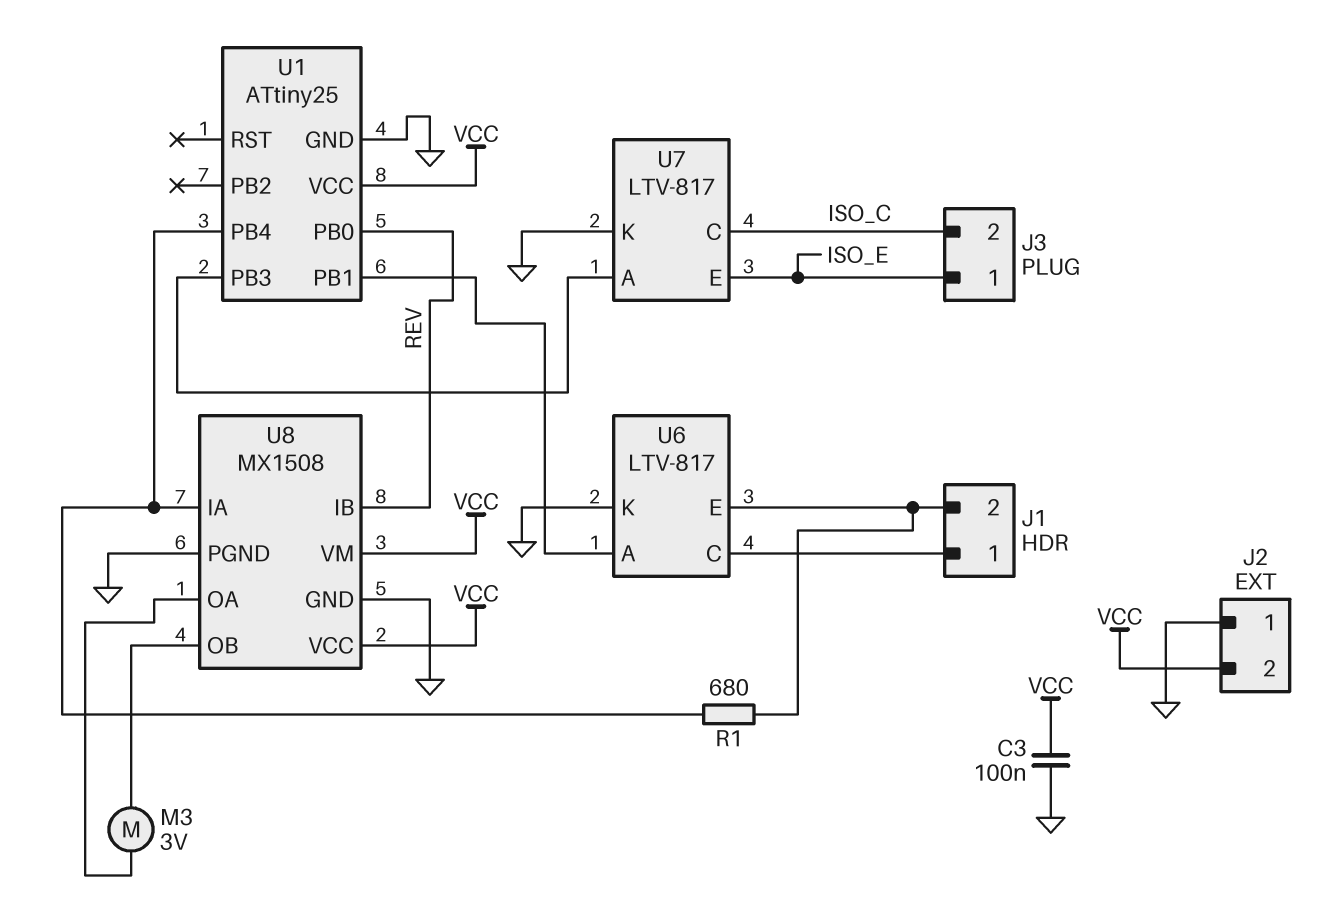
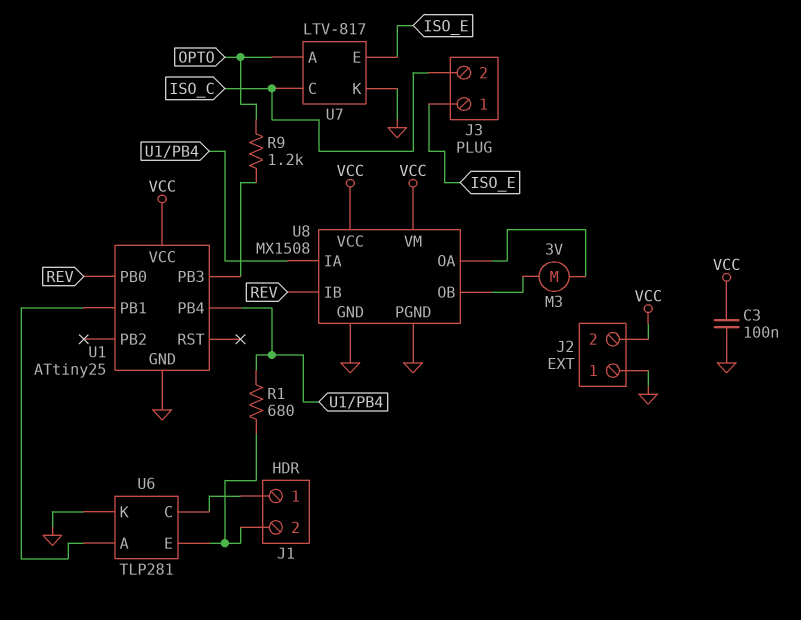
R9: none -> 1.2k (OPTO, U1/PB3)
U6: LTV-817 -> TLP281
U7 pin A: U1/PB3 -> OPTO

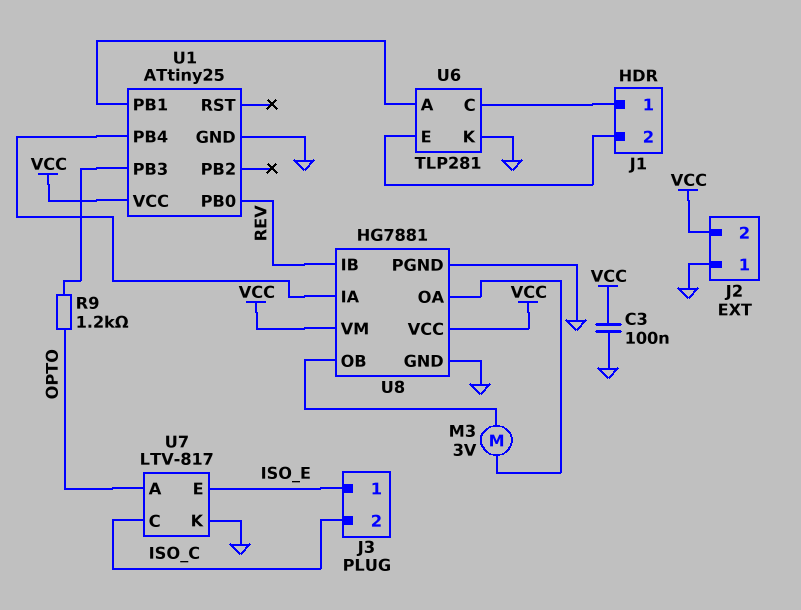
R1: 680 (J1/2, U1/PB4) -> none
U8: MX1508 -> HG7881

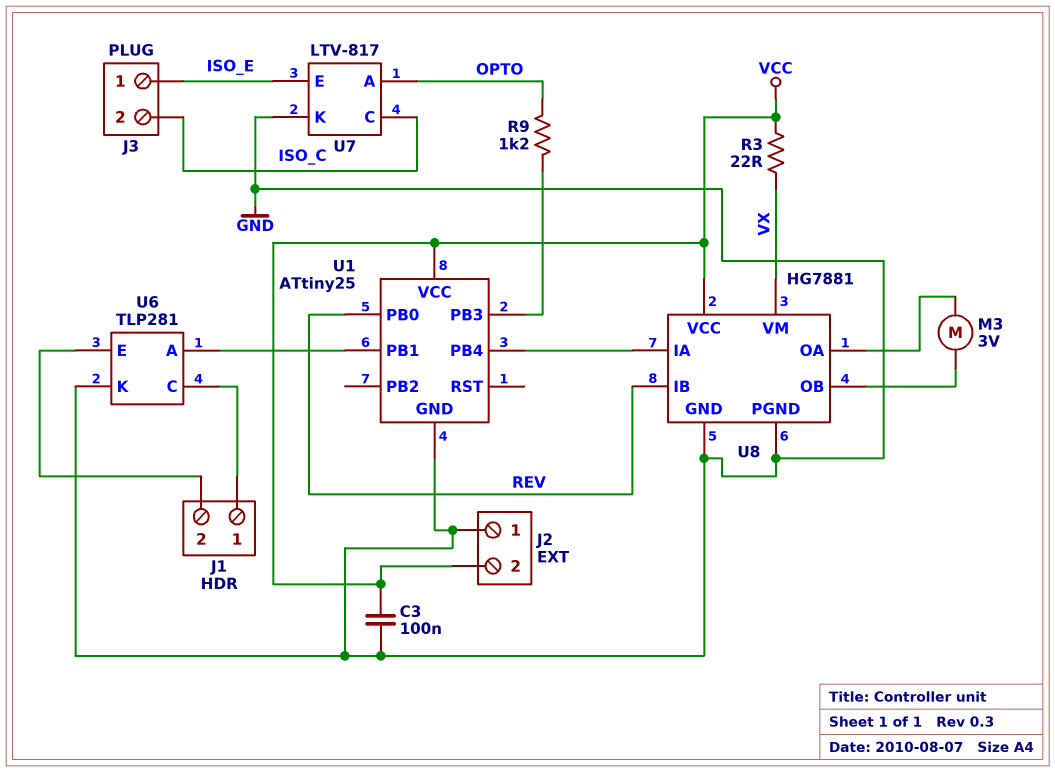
R3: none -> 22 (VCC, VX)
U8 pin VM: VCC -> VX

